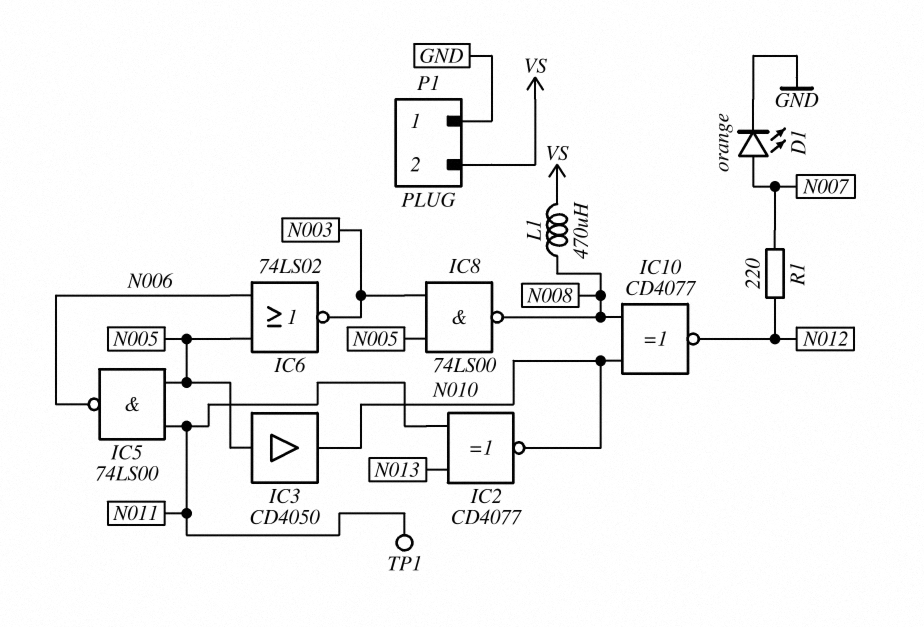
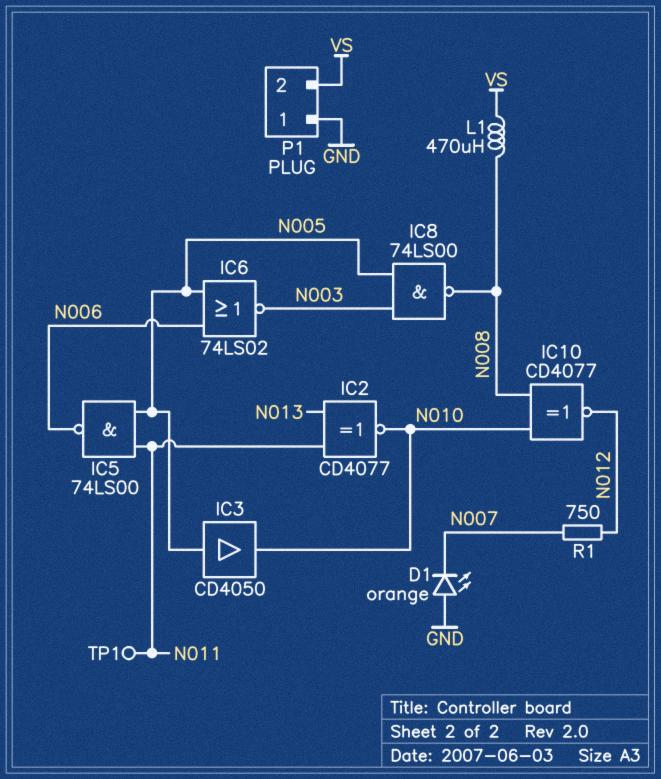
D1: LED orange (A N007, K GND) -> LED orange (A GND, K N007)
R1: 220 (N007, N012) -> 750 (N007, N012)

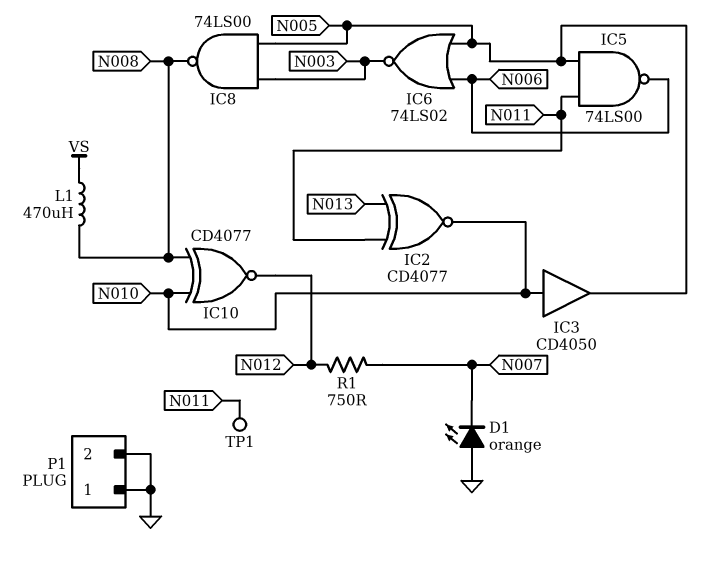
IC3: buffer CD4050 (in N005, out N010) -> buffer CD4050 (in N010, out N005)
P1 pin 2: VS -> GND

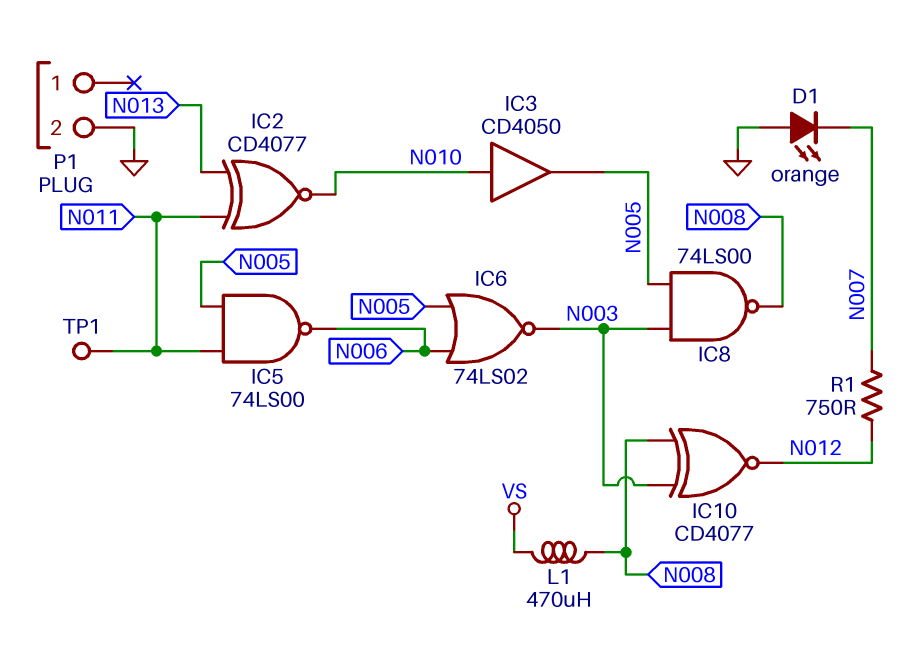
IC10: XNOR CD4077 (in N008, in N010, out N012) -> XNOR CD4077 (in N003, in N008, out N012)
P1 pin 1: GND -> none

